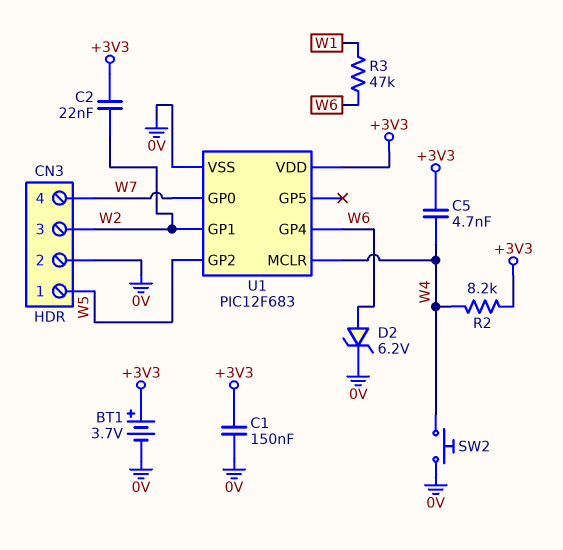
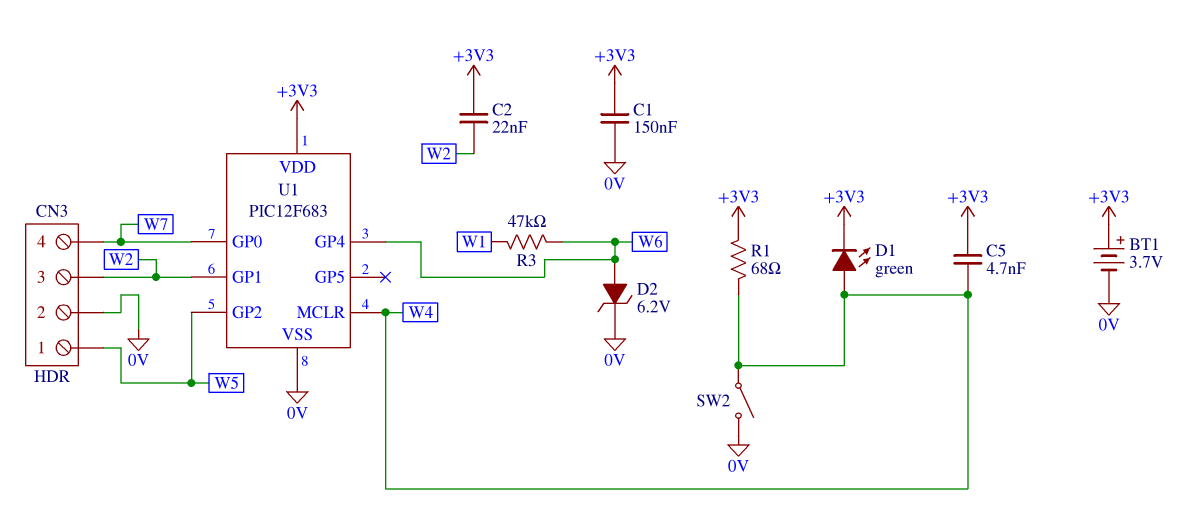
D1: none -> LED green (A W4, K +3V3)
R1: none -> 68 (+3V3, W4)
R2: 8.2k (+3V3, W4) -> none
SW2: button (0V, W4) -> switch (0V, W4)

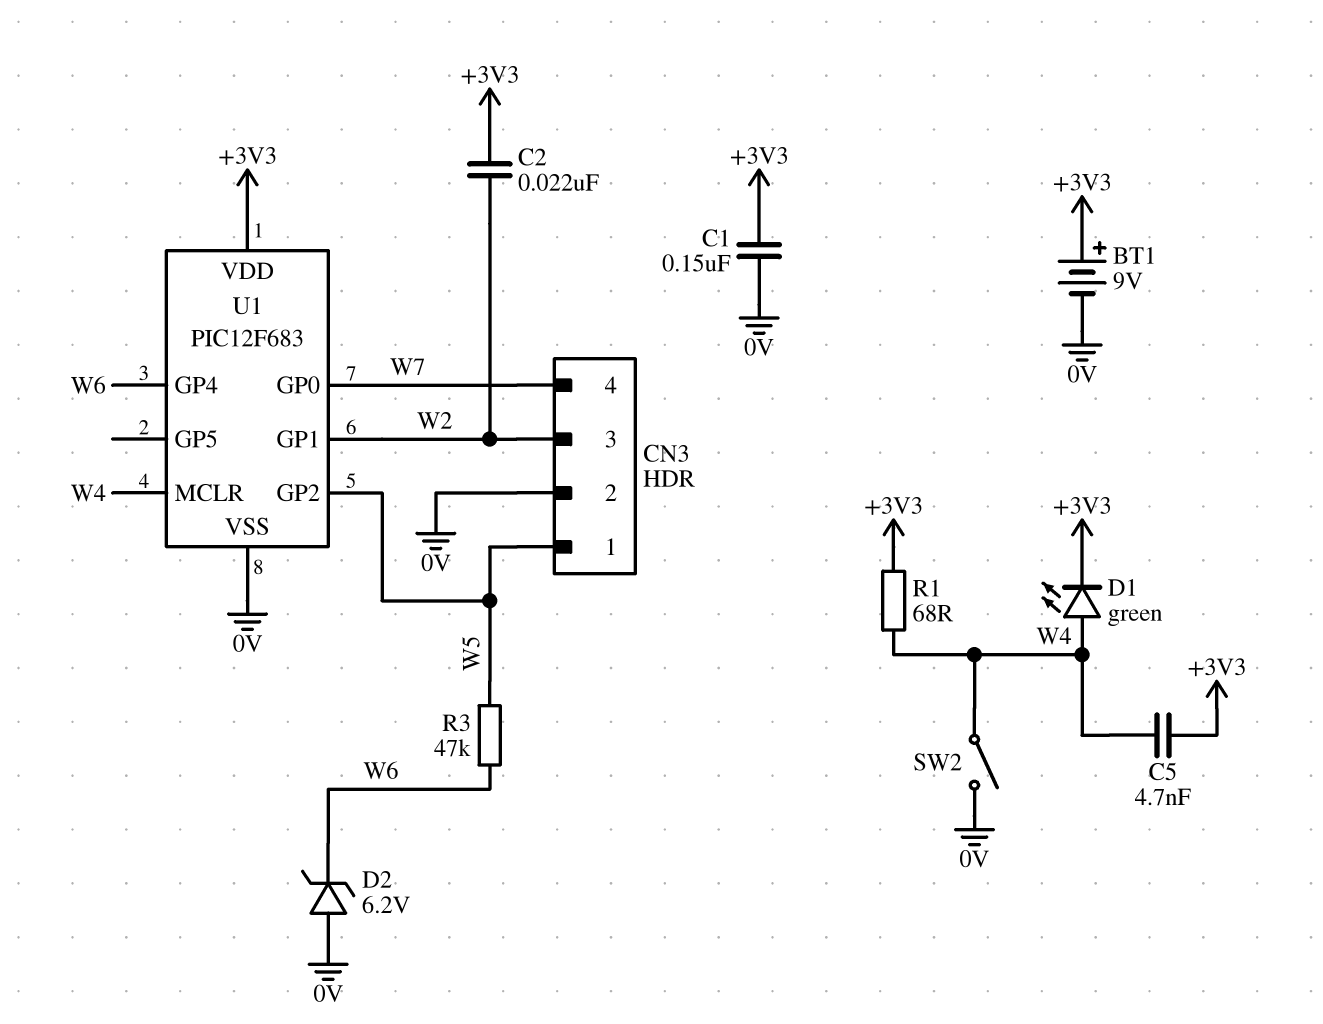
BT1: 3.7V (plus +3V3, minus 0V) -> 9V (plus +3V3, minus 0V)
D2: zener 6.2V (A W6, K 0V) -> zener 6.2V (A 0V, K W6)
R3: 47k (W1, W6) -> 47k (W5, W6)

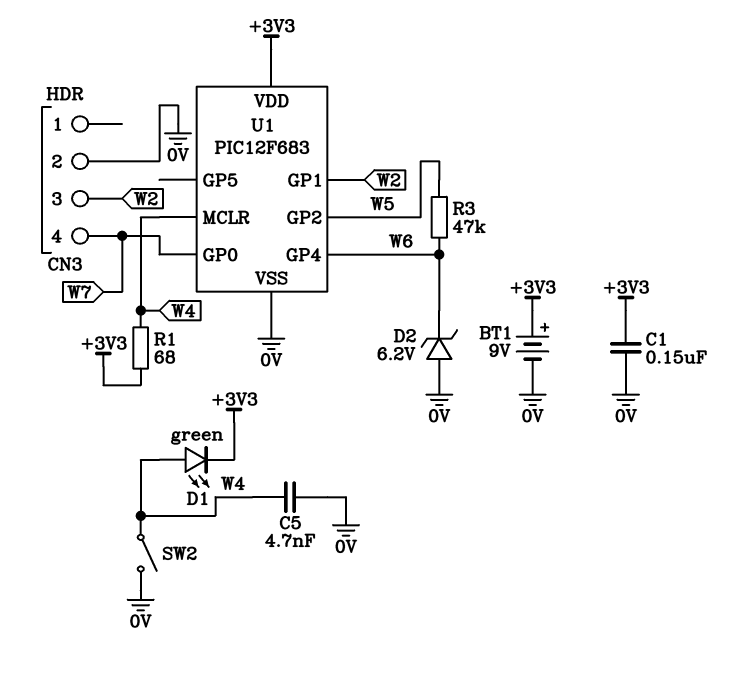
C2: 22nF (+3V3, W2) -> none
C5: 4.7nF (+3V3, W4) -> 4.7nF (0V, W4)
CN3 pin 1: W5 -> none

